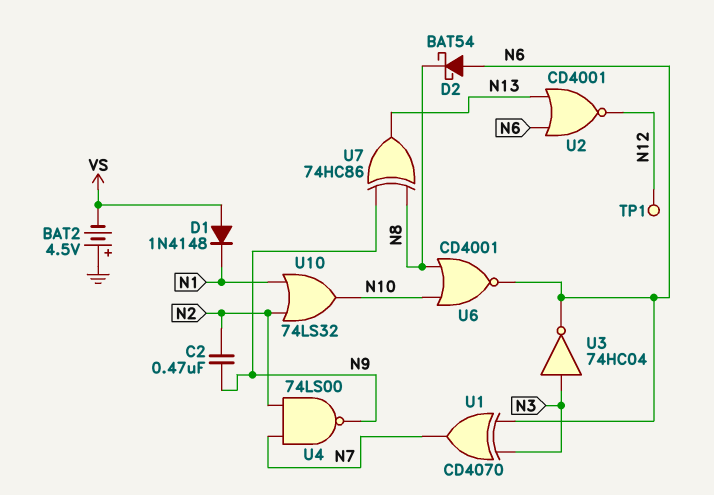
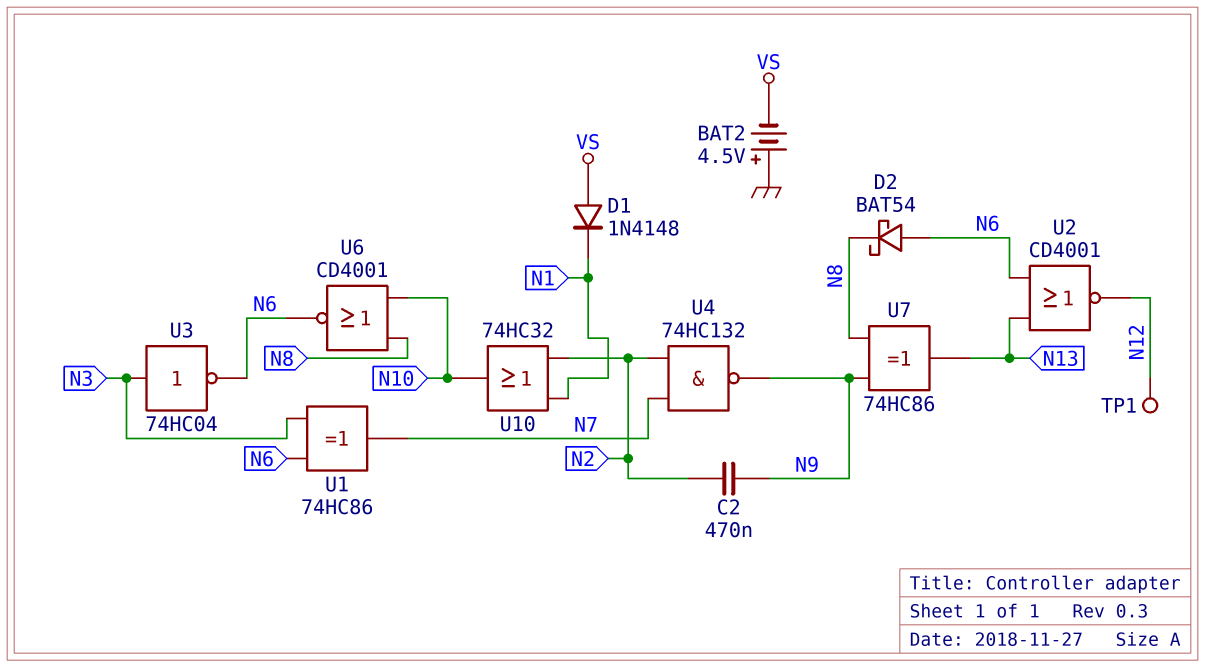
U1: XOR CD4070 (in N3, in N6, out N7) -> XOR 74HC86 (in N3, in N6, out N7)
U4: NAND 74LS00 (in N2, in N7, out N9) -> NAND 74HC132 (in N2, in N7, out N9)
U10: OR 74LS32 (in N1, in N2, out N10) -> OR 74HC32 (in N1, in N2, out N10)

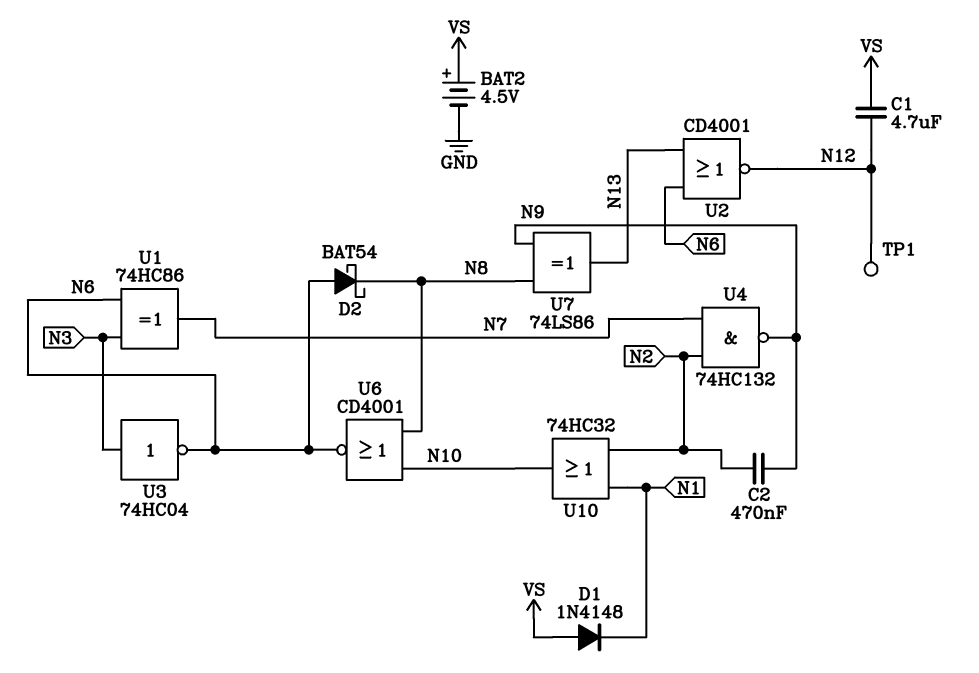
BAT2: 4.5V (plus GND, minus VS) -> 4.5V (plus VS, minus GND)
C1: none -> 4.7uF (N12, VS)
U7: XOR 74HC86 (in N8, in N9, out N13) -> XOR 74LS86 (in N8, in N9, out N13)

